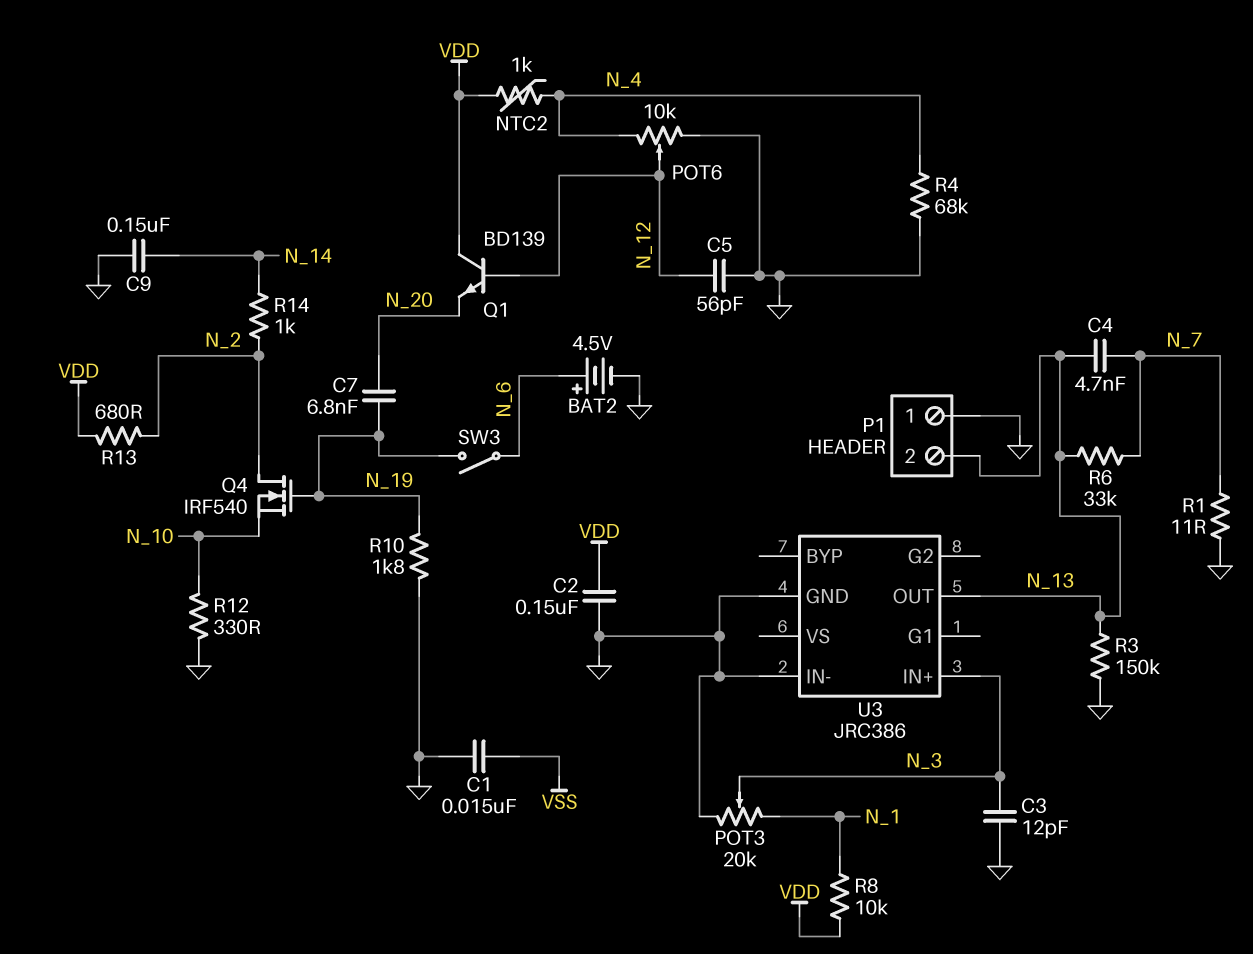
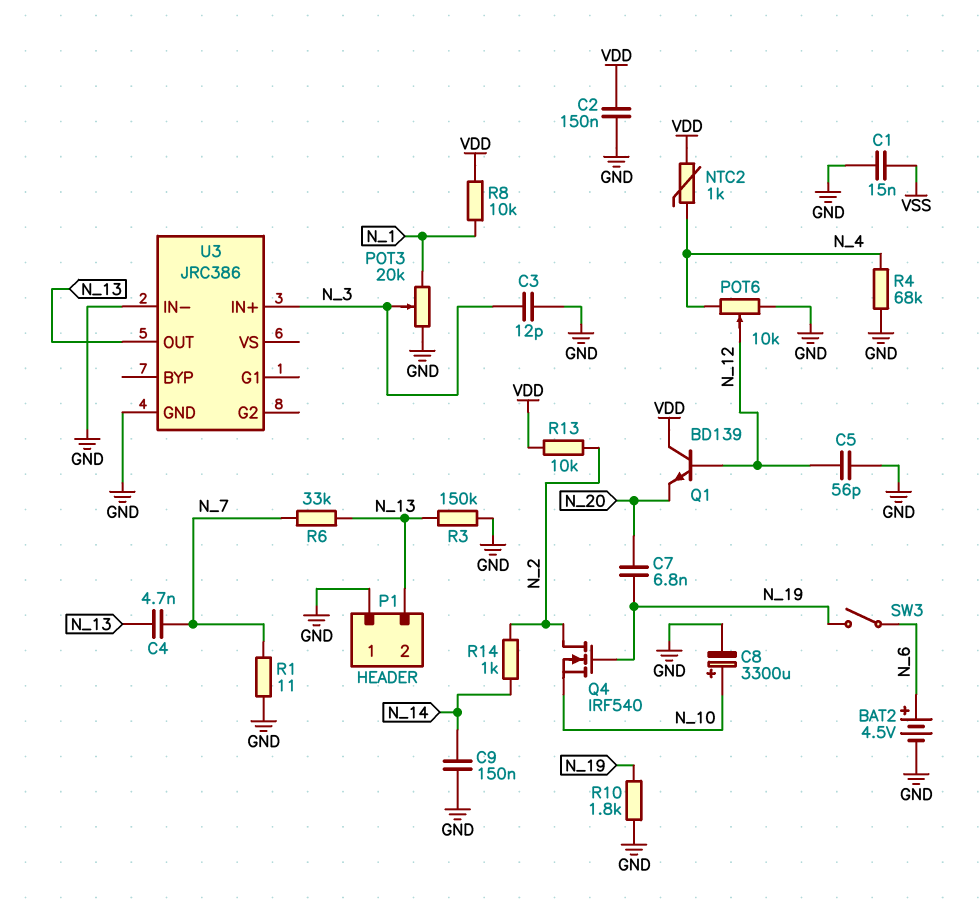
C8: none -> 3300uF (plus N_10, minus GND)
R12: 330 (GND, N_10) -> none
R13: 680 (N_2, VDD) -> 10k (N_2, VDD)

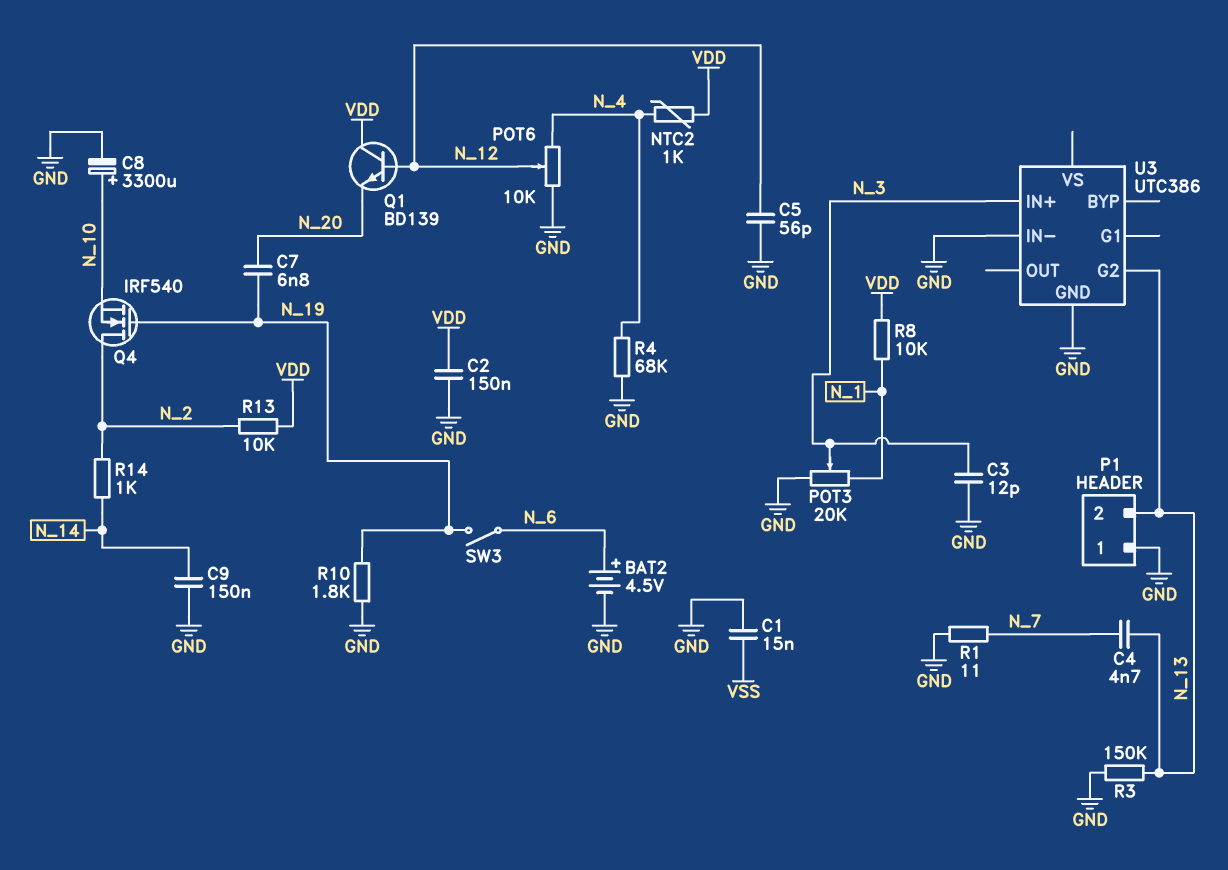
R6: 33k (N_7, N_13) -> none
U3: JRC386 -> UTC386
U3 pin G2: none -> N_13
U3 pin OUT: N_13 -> none

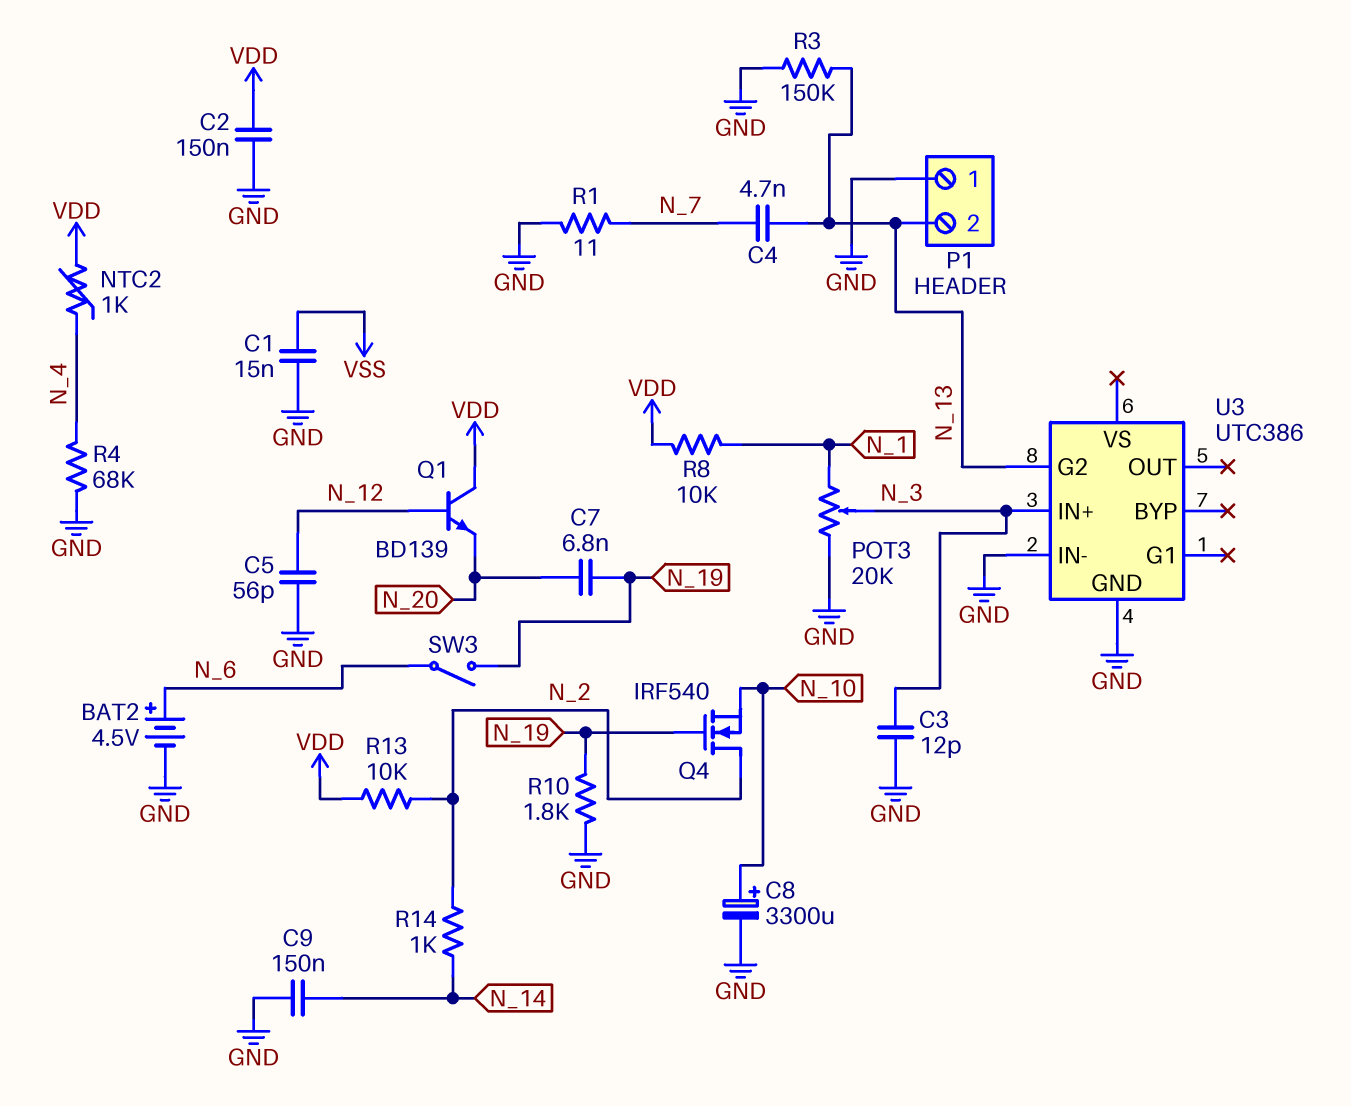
POT6: 10k (GND, N_4, wiper N_12) -> none

